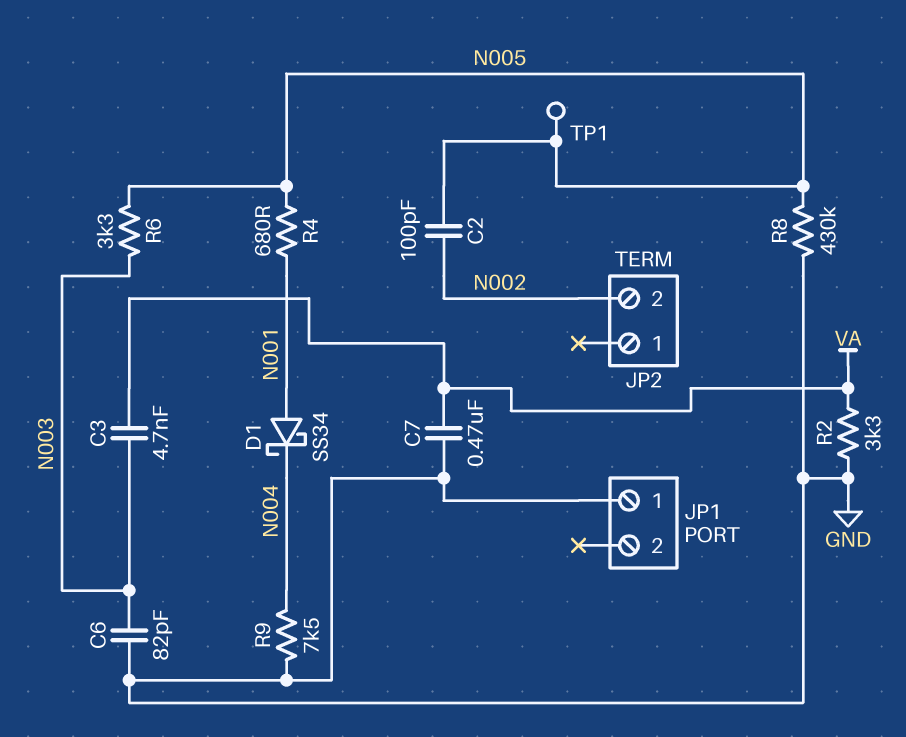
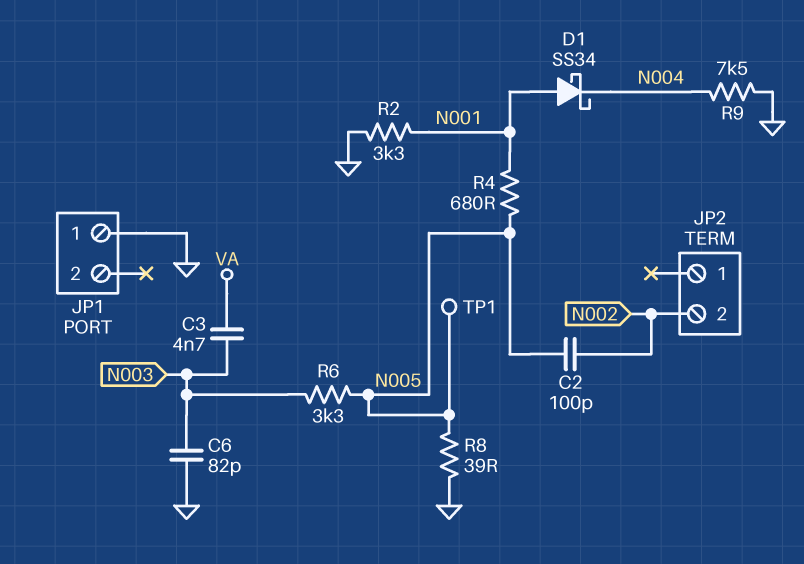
C7: 470nF (GND, VA) -> none
R2: 3.3k (GND, VA) -> 3.3k (GND, N001)
R8: 430k (GND, N005) -> 39 (GND, N005)

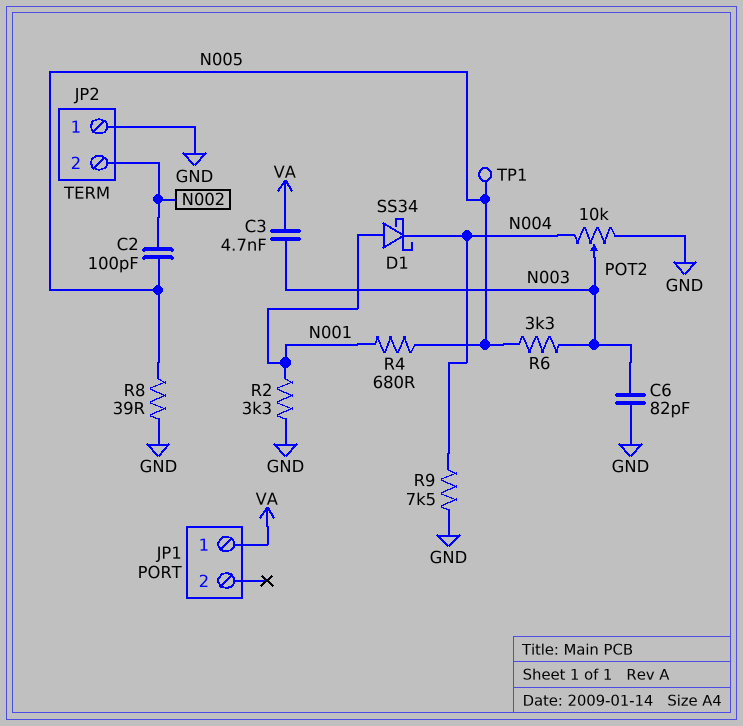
JP1 pin 1: GND -> VA
JP2 pin 1: none -> GND
POT2: none -> 10k (GND, N004, wiper N003)

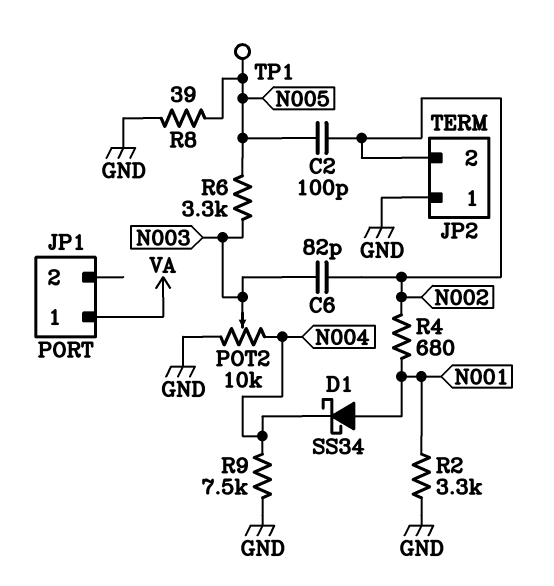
C3: 4.7nF (N003, VA) -> none
C6: 82pF (GND, N003) -> 82pF (N002, N003)
R4: 680 (N001, N005) -> 680 (N001, N002)

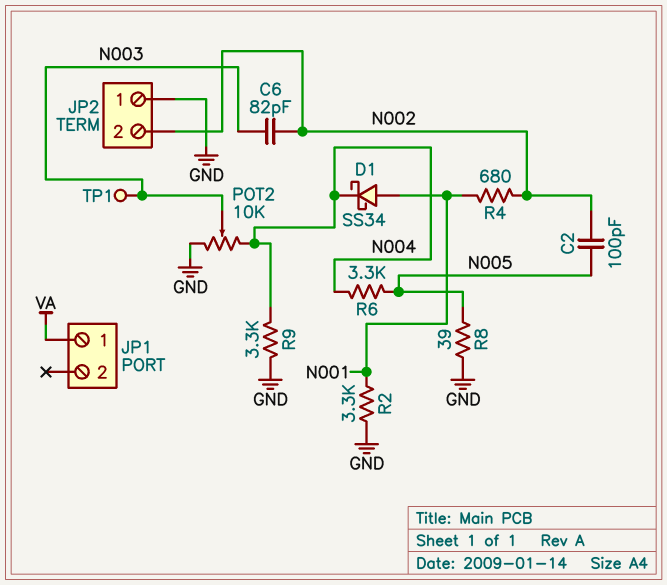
R6: 3.3k (N003, N005) -> 3.3k (N004, N005)
R9: 7.5k (GND, N004) -> 3.3k (GND, N004)
TP1: test point (N005) -> test point (N003)

